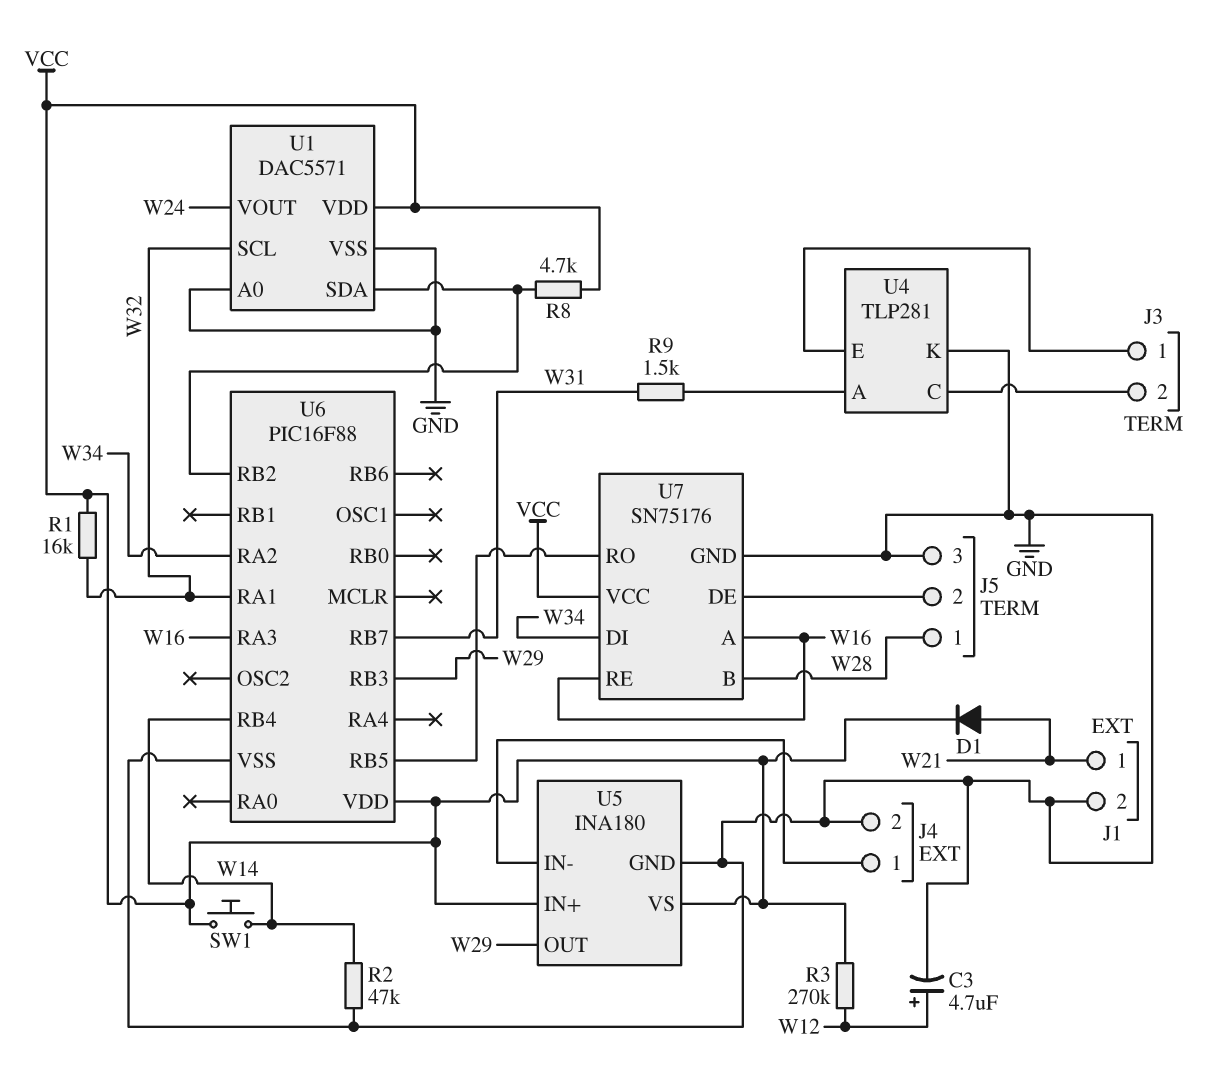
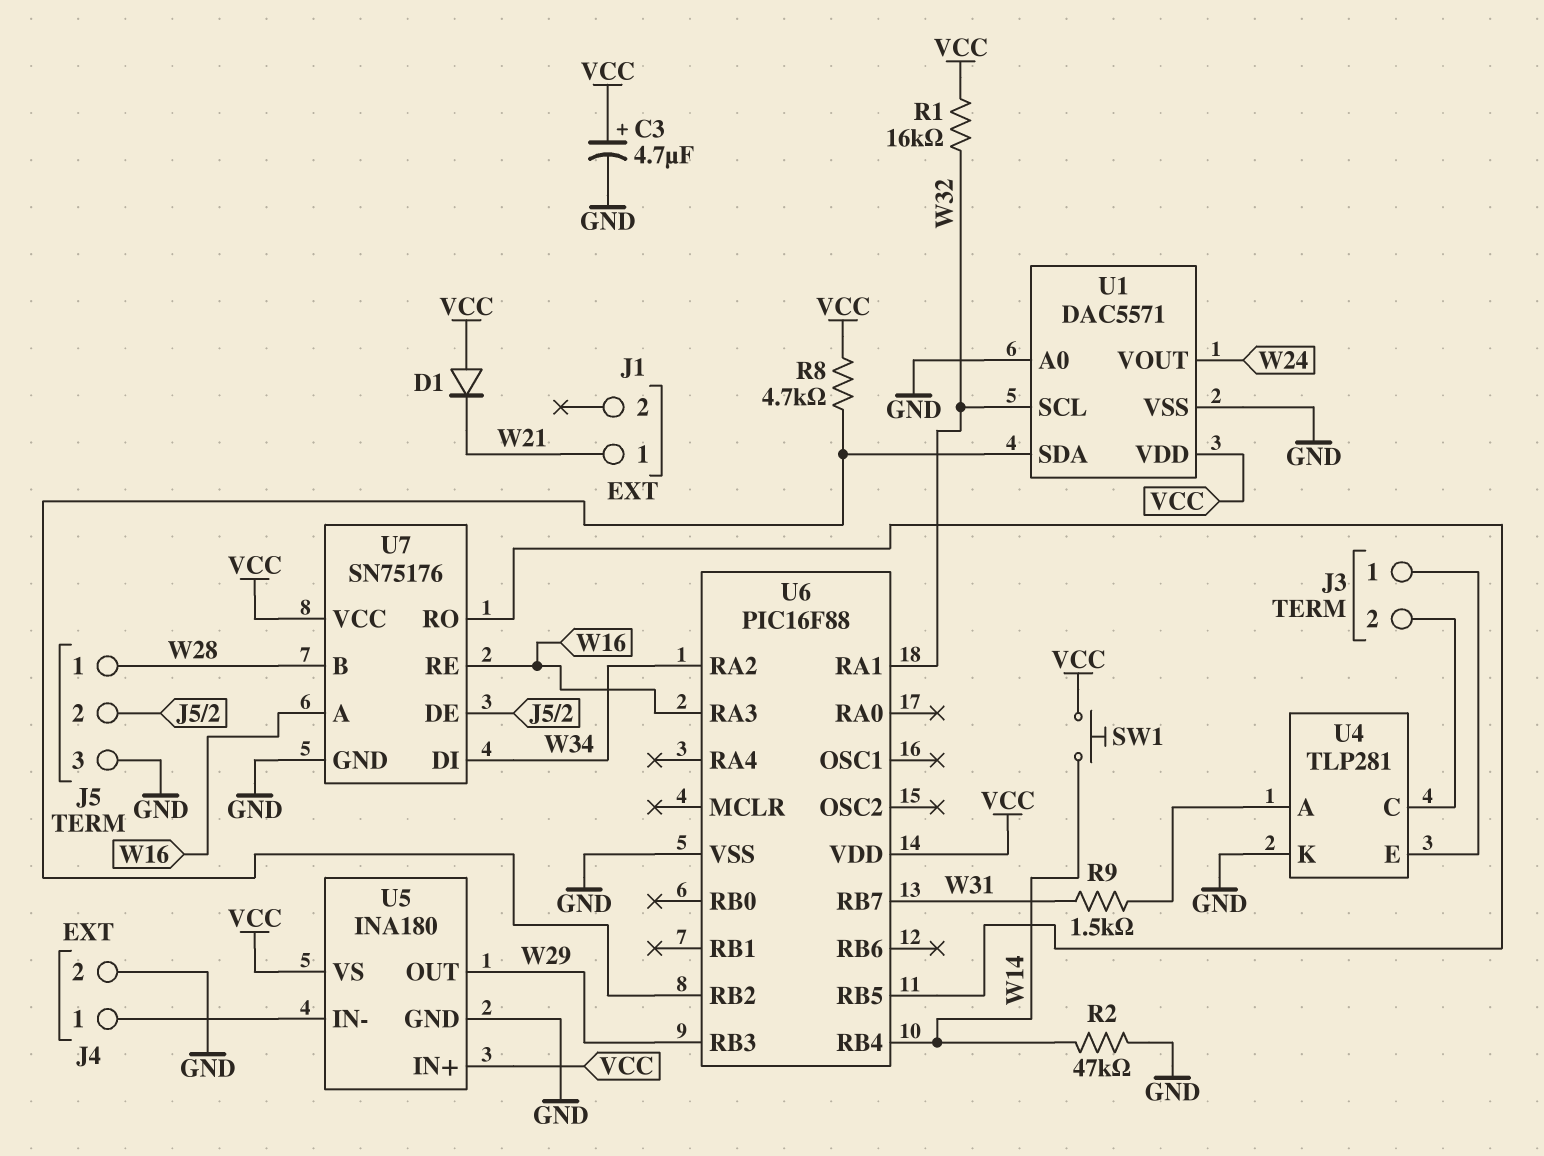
C3: 4.7uF (plus W12, minus GND) -> 4.7uF (plus VCC, minus GND)
D1: diode (A W21, K VCC) -> diode (A VCC, K W21)
J1 pin 2: GND -> none
R3: 270k (VCC, W12) -> none

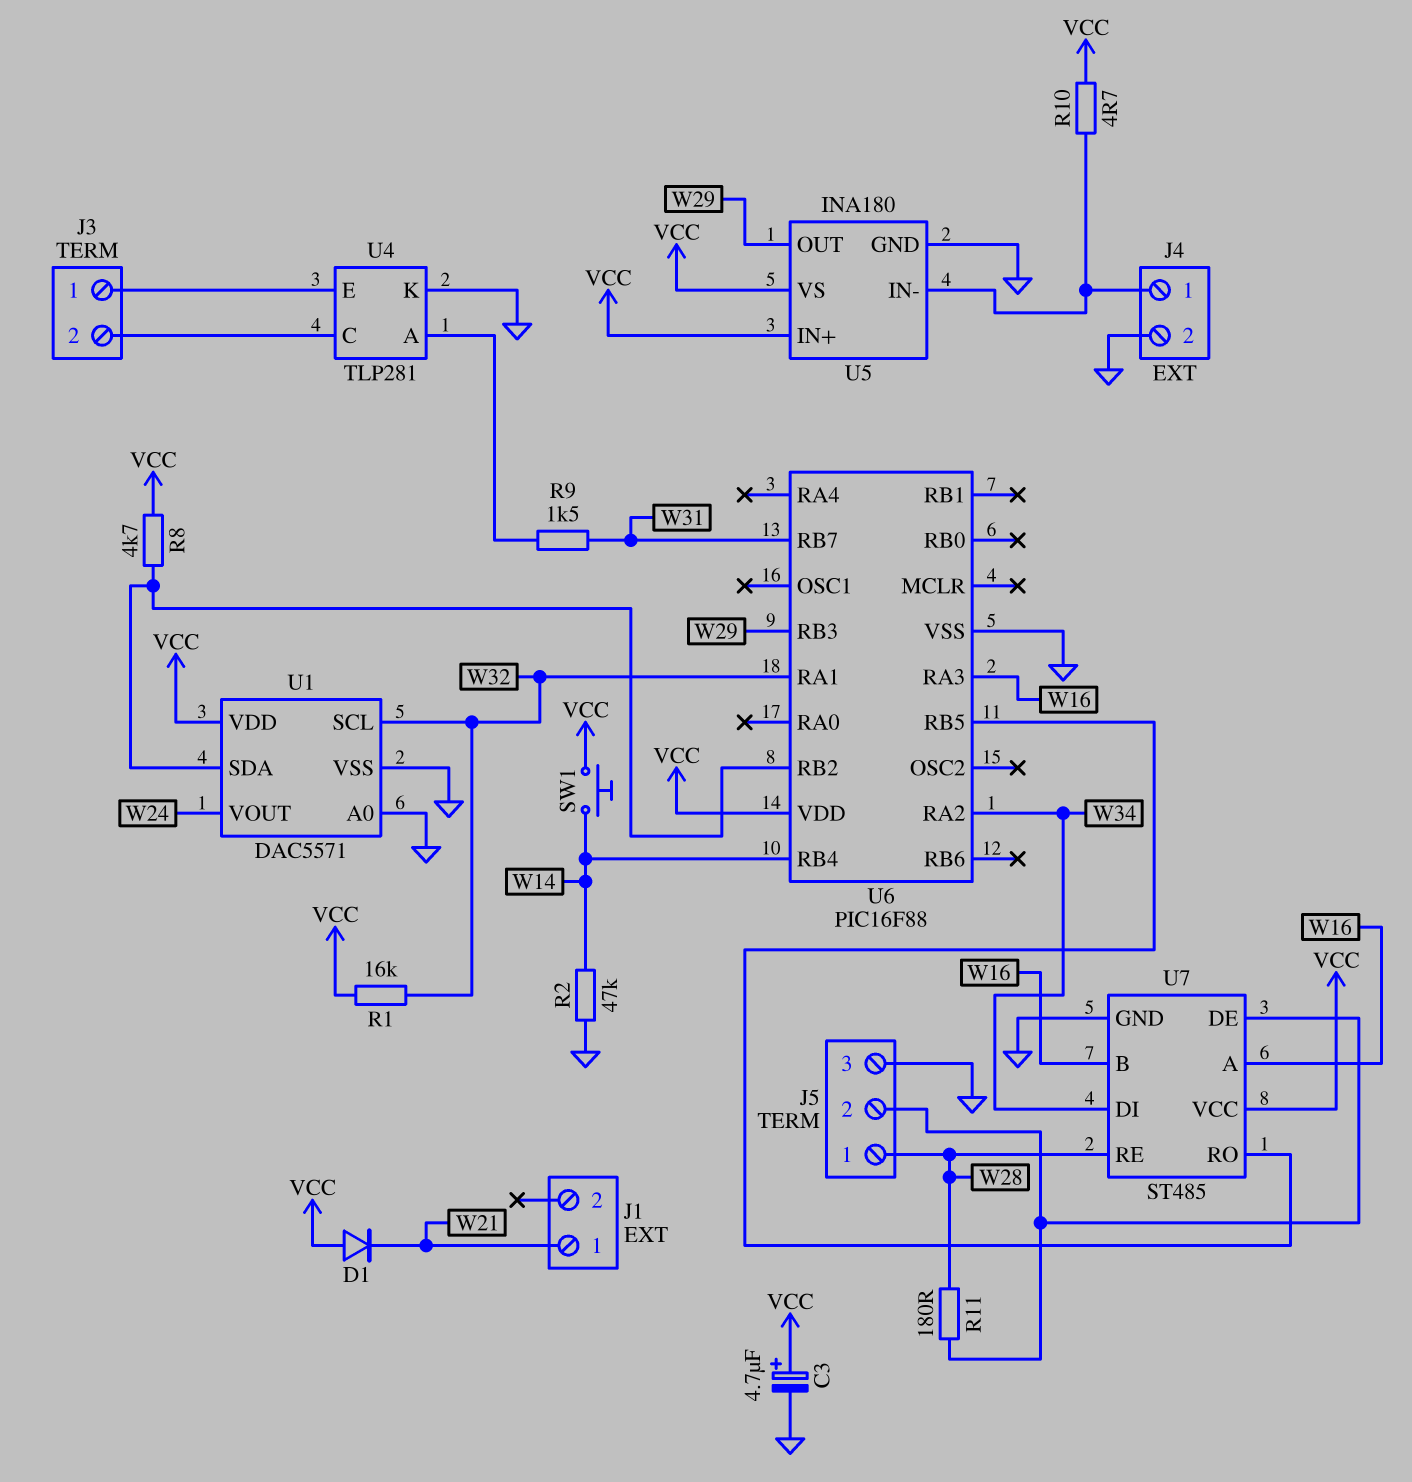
R10: none -> 4.7 (J4/1, VCC)
R11: none -> 180 (J5/2, W28)
U7: SN75176 -> ST485
U7 pin B: W28 -> W16
U7 pin RE: W16 -> W28

